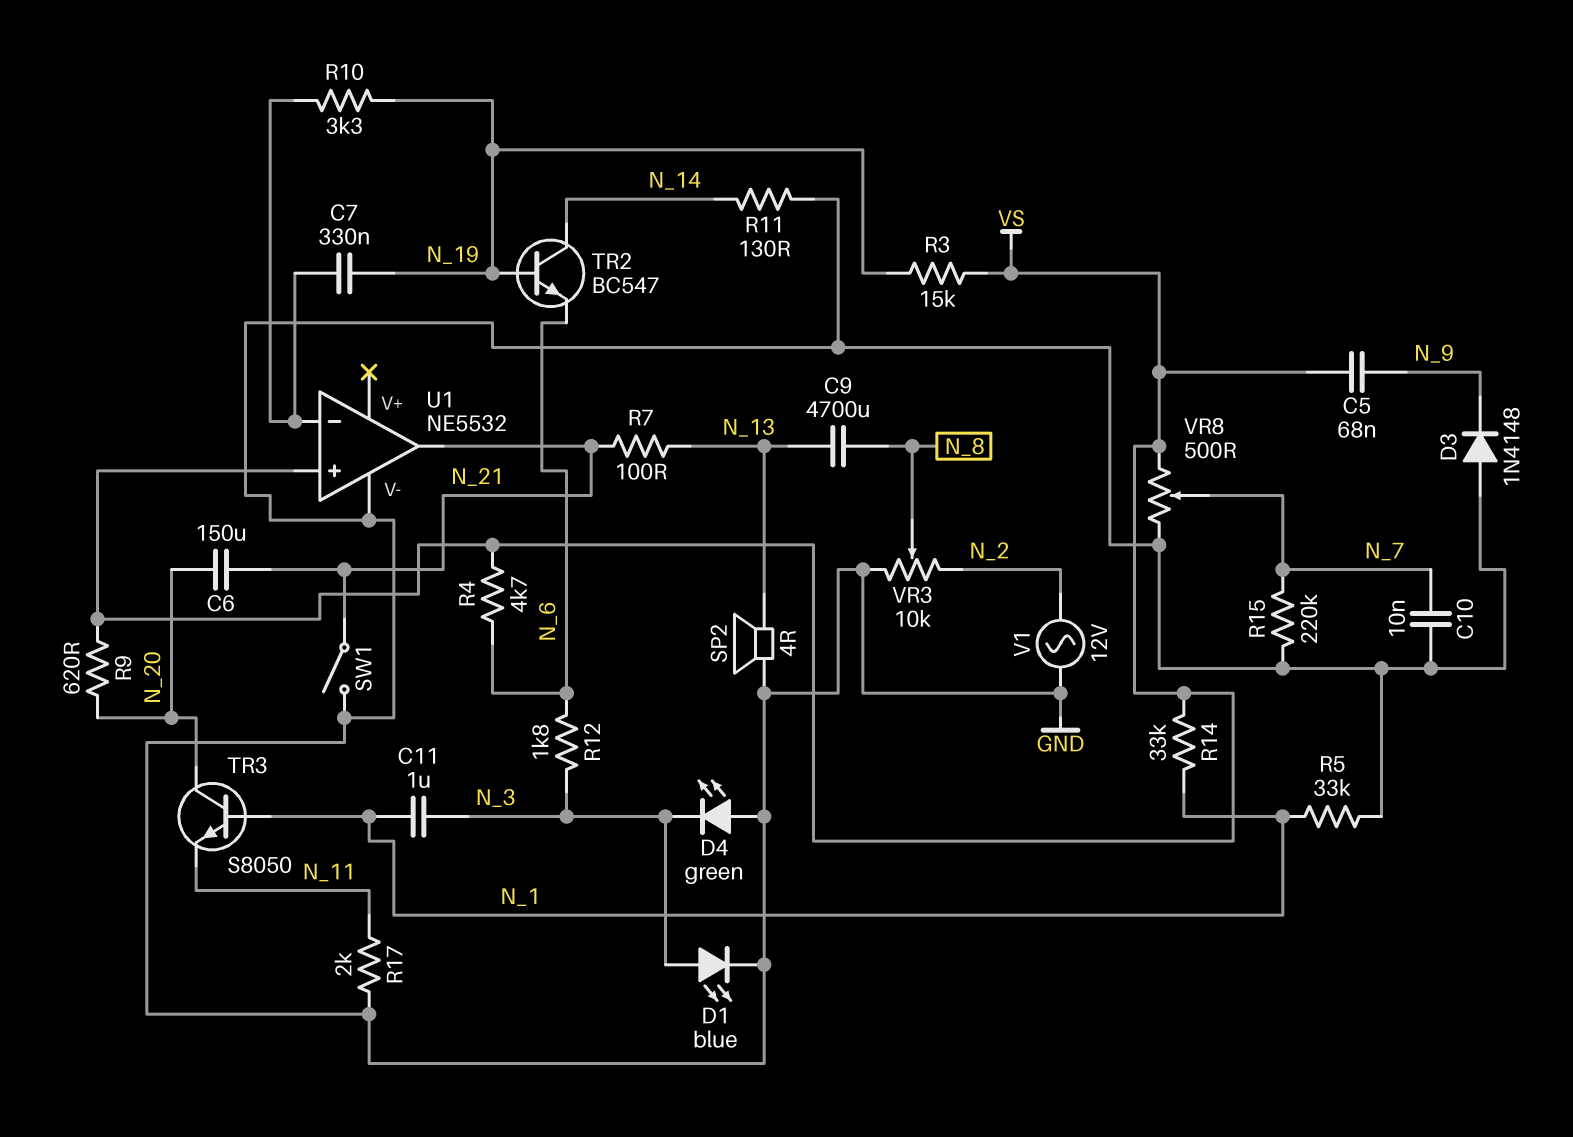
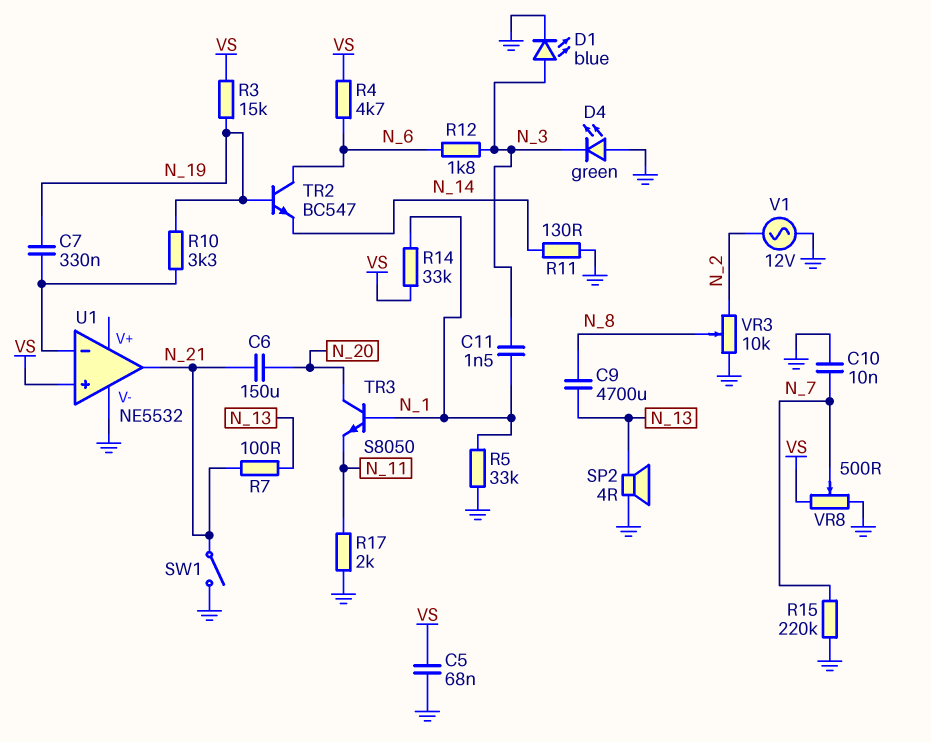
C5: 68nF (N_9, VS) -> 68nF (GND, VS)
C11: 1uF (N_1, N_3) -> 1.5nF (N_1, N_3)
D3: diode 1N4148 (A GND, K N_9) -> none
R9: 620 (N_20, VS) -> none
TR2: NPN BC547 (B N_19, C N_14, E N_6) -> NPN BC547 (B N_19, C N_6, E N_14)

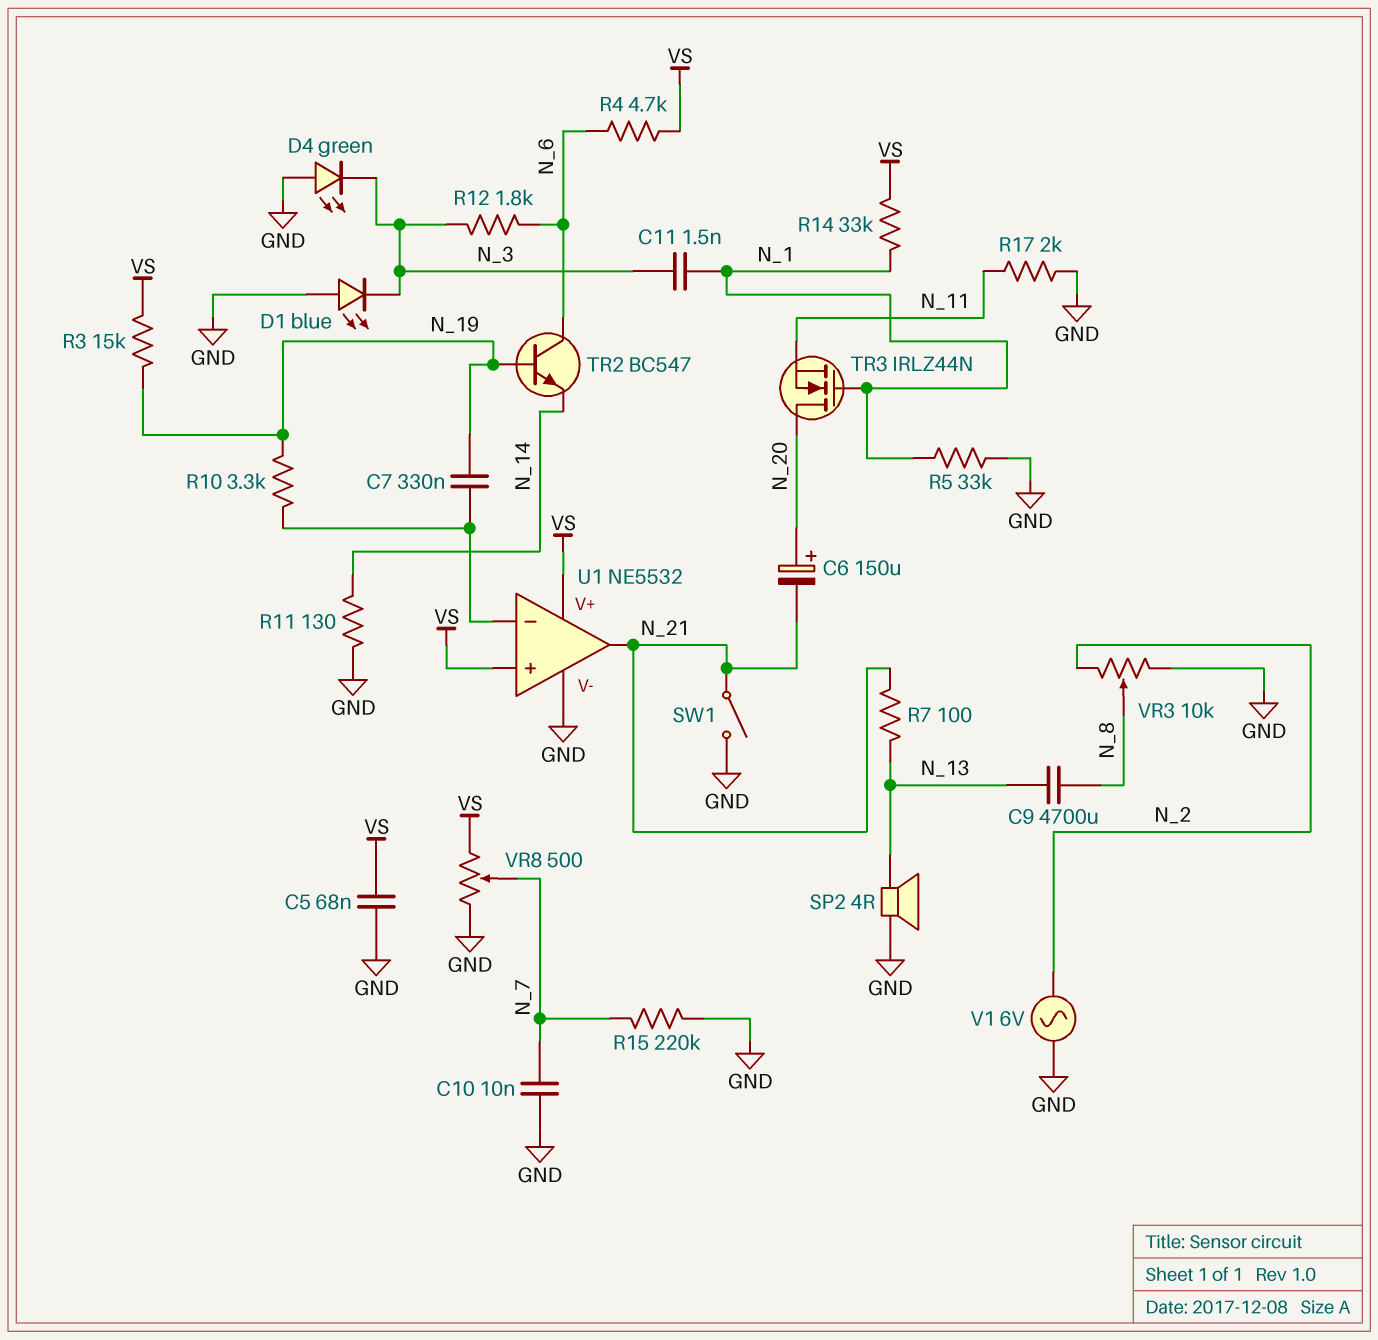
C6: 150uF (N_20, N_21) -> 150uF (plus N_20, minus N_21)
D1: LED blue (A N_3, K GND) -> LED blue (A GND, K N_3)
TR3: NPN S8050 (B N_1, C N_20, E N_11) -> NMOS IRLZ44N (G N_1, D N_20, S N_11)
U1 pin V+: none -> VS
V1: AC 12V (GND, N_2) -> AC 6V (GND, N_2)

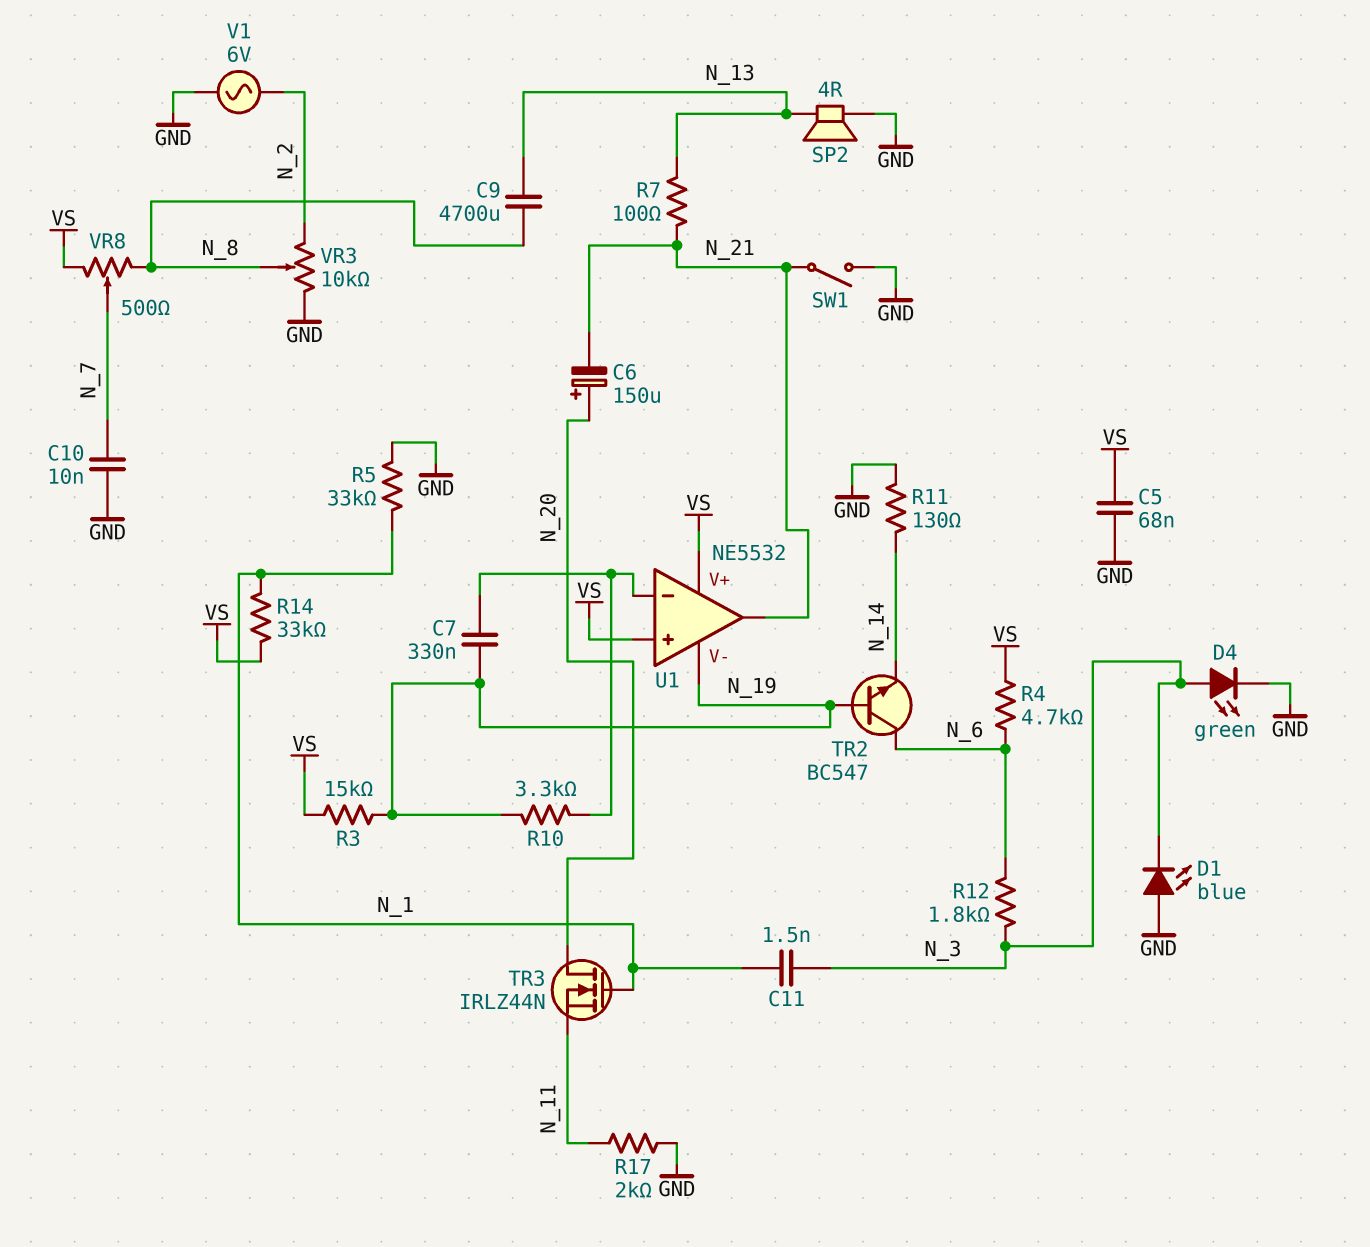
D4: LED green (A GND, K N_3) -> LED green (A N_3, K GND)
R15: 220k (GND, N_7) -> none
U1 pin V-: GND -> N_19
VR8: 500 (GND, VS, wiper N_7) -> 500 (N_8, VS, wiper N_7)

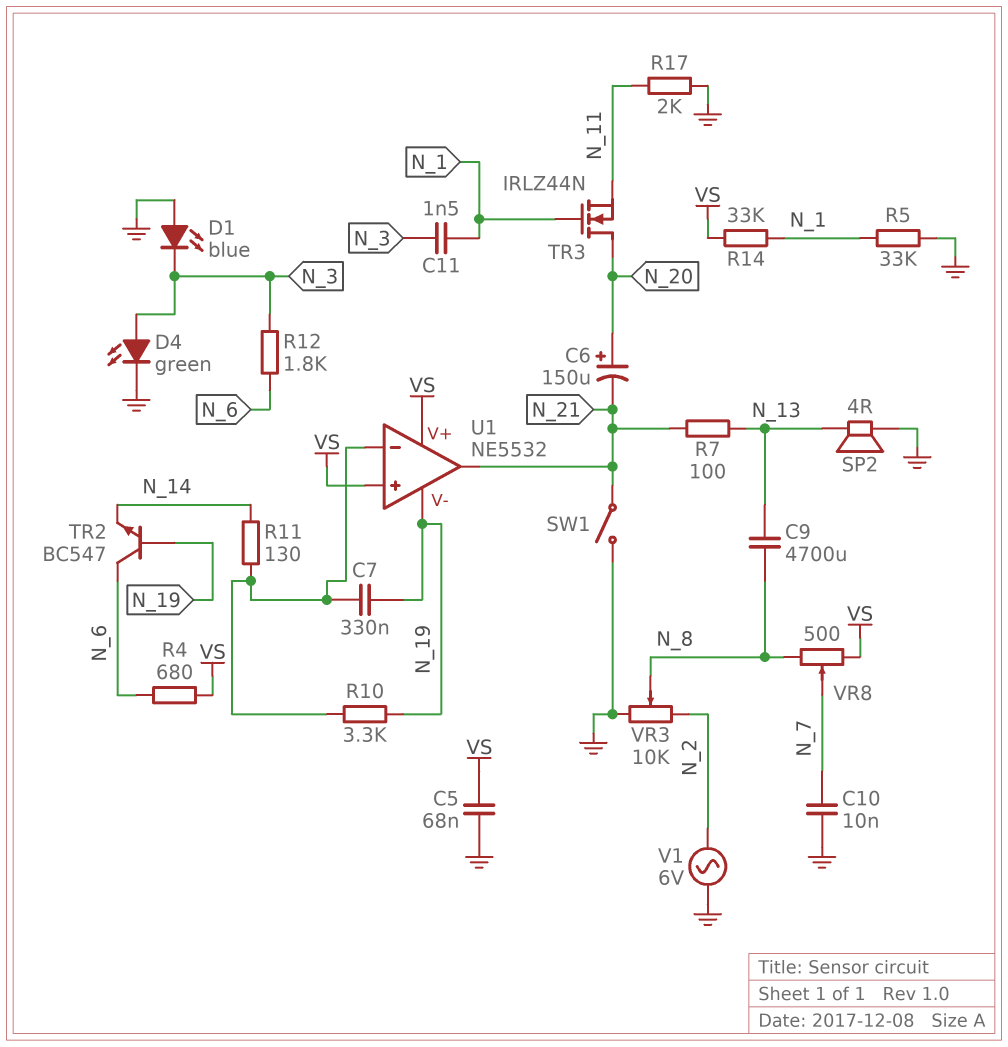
R3: 15k (N_19, VS) -> none
R4: 4.7k (N_6, VS) -> 680 (N_6, VS)
R11: 130 (GND, N_14) -> 130 (N_14, U1/in-)

